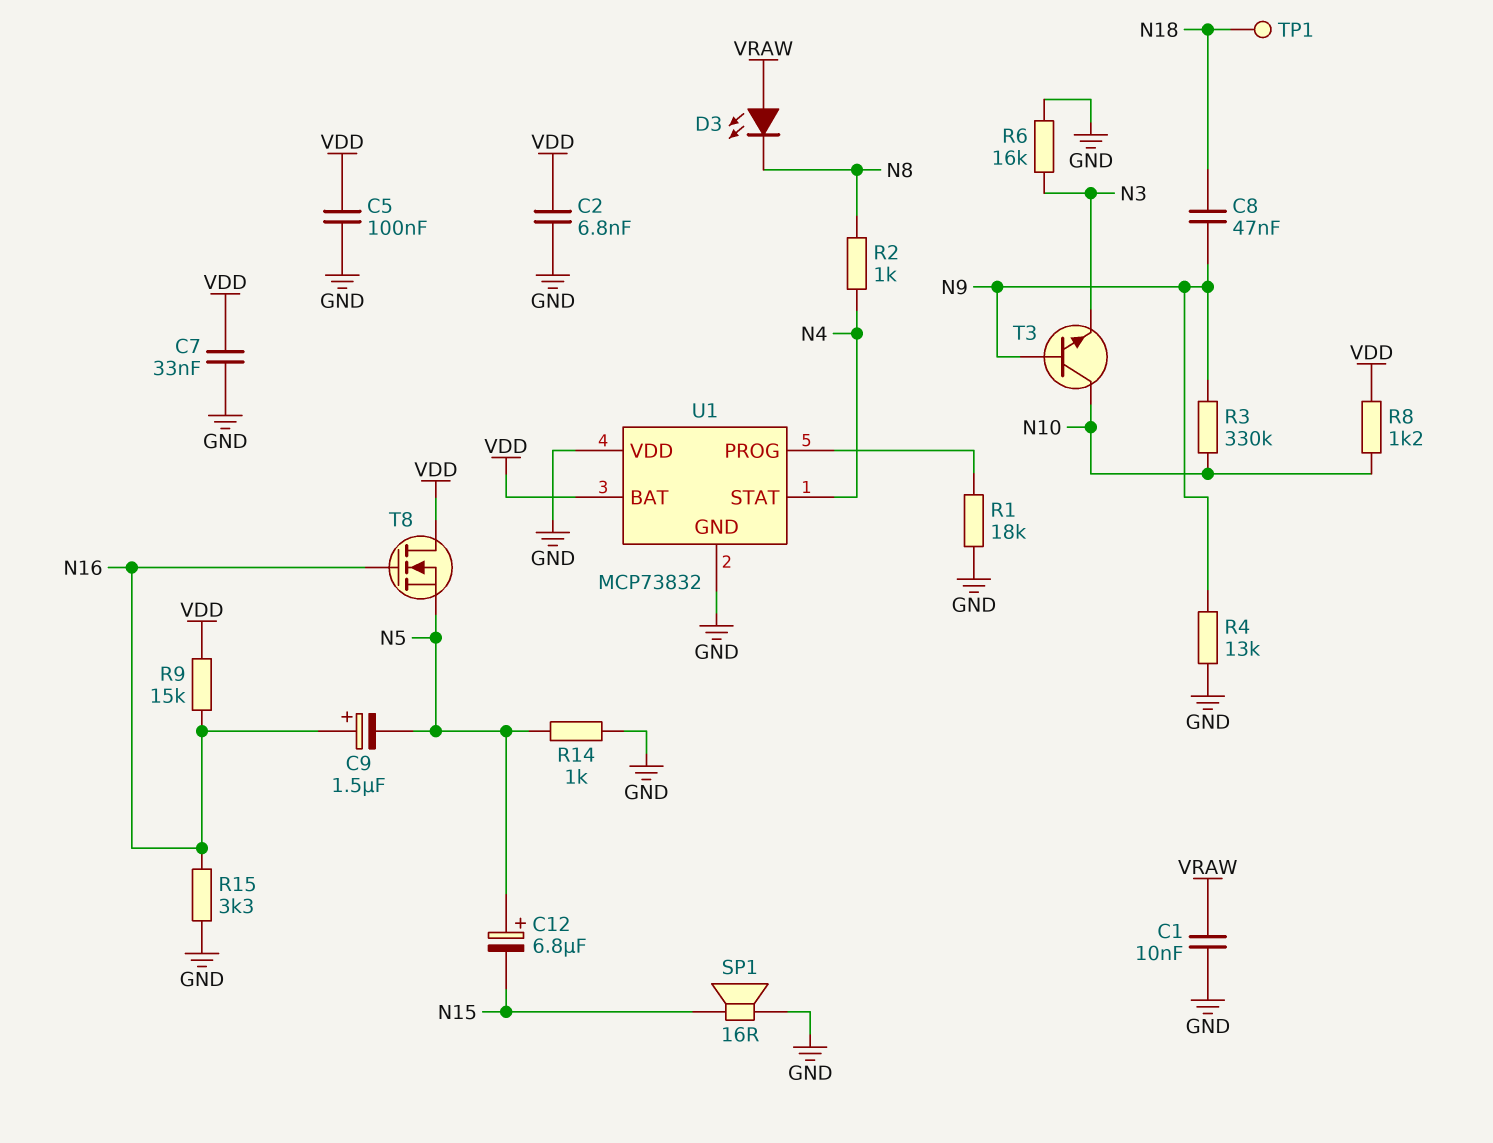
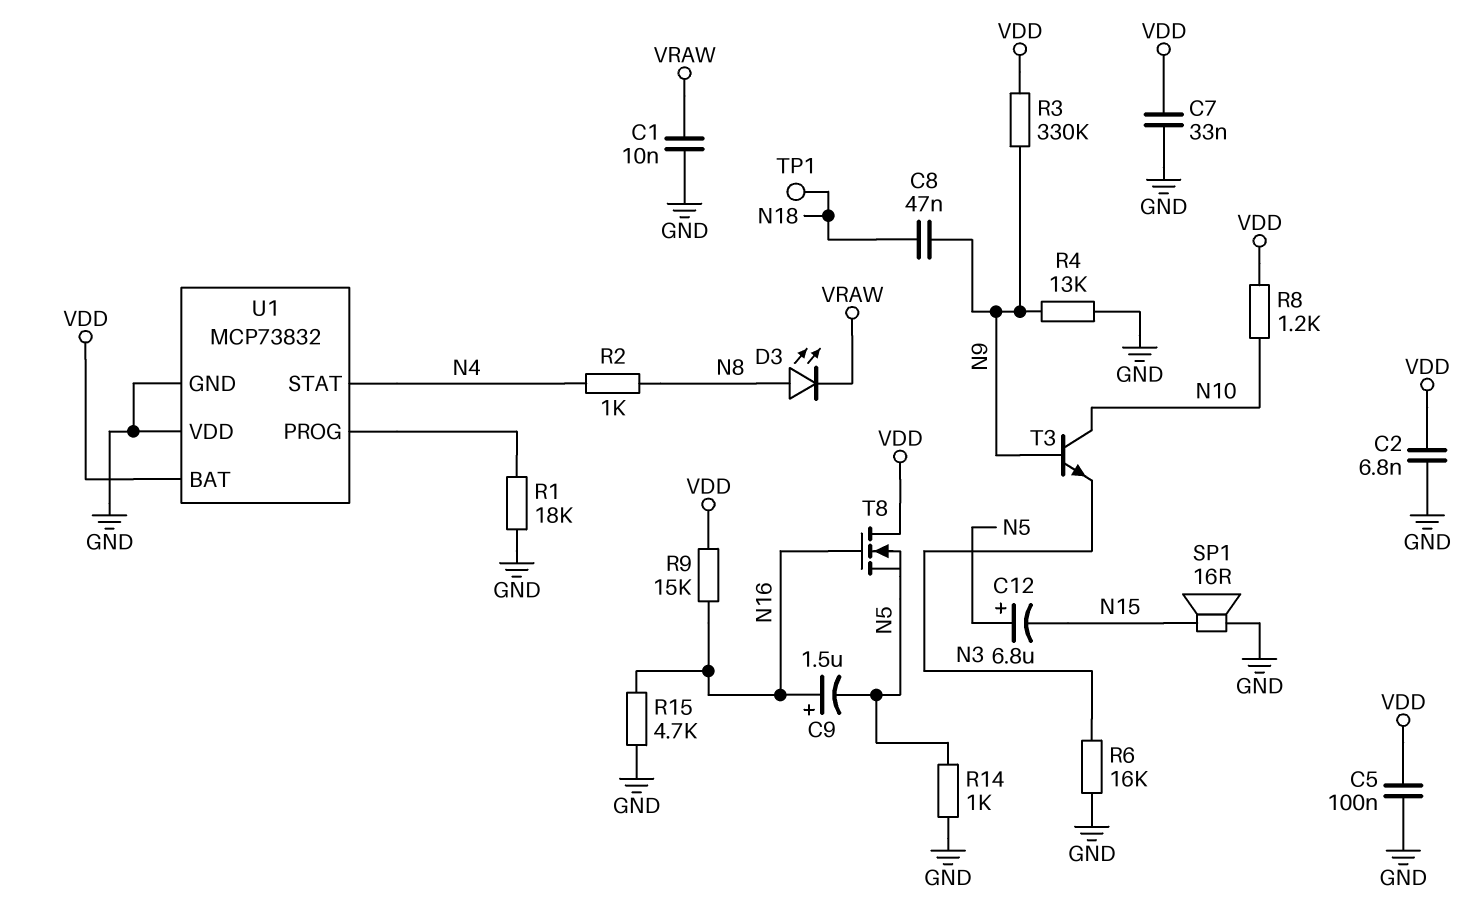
D3: LED (A VRAW, K N8) -> LED (A N8, K VRAW)
R3: 330k (N9, N10) -> 330k (N9, VDD)
R15: 3.3k (GND, N16) -> 4.7k (GND, N16)

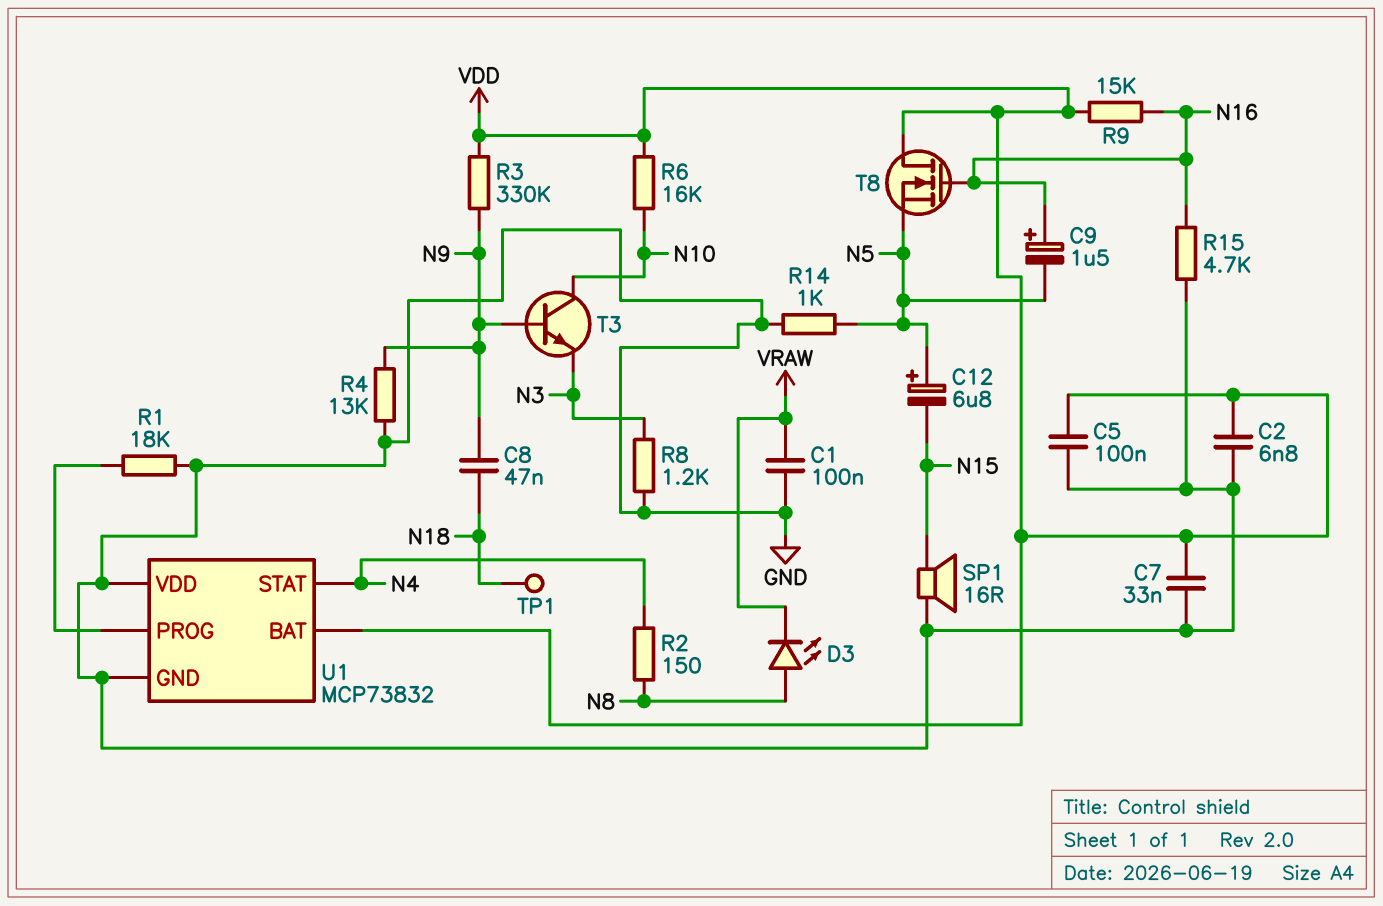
C1: 10nF (GND, VRAW) -> 100nF (GND, VRAW)
R2: 1k (N4, N8) -> 150 (N4, N8)
R6: 16k (GND, N3) -> 16k (N10, VDD)
R8: 1.2k (N10, VDD) -> 1.2k (GND, N3)

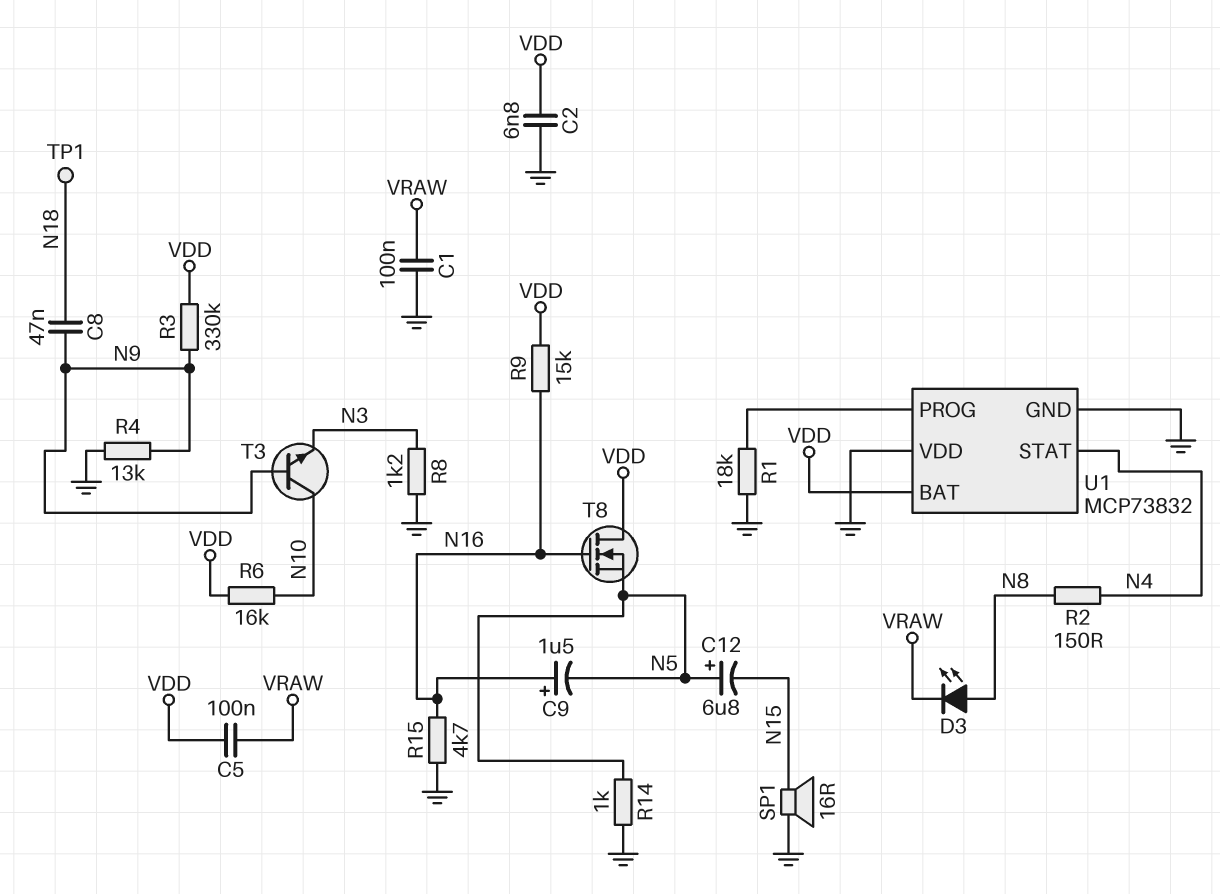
C5: 100nF (GND, VDD) -> 100nF (VDD, VRAW)
C7: 33nF (GND, VDD) -> none

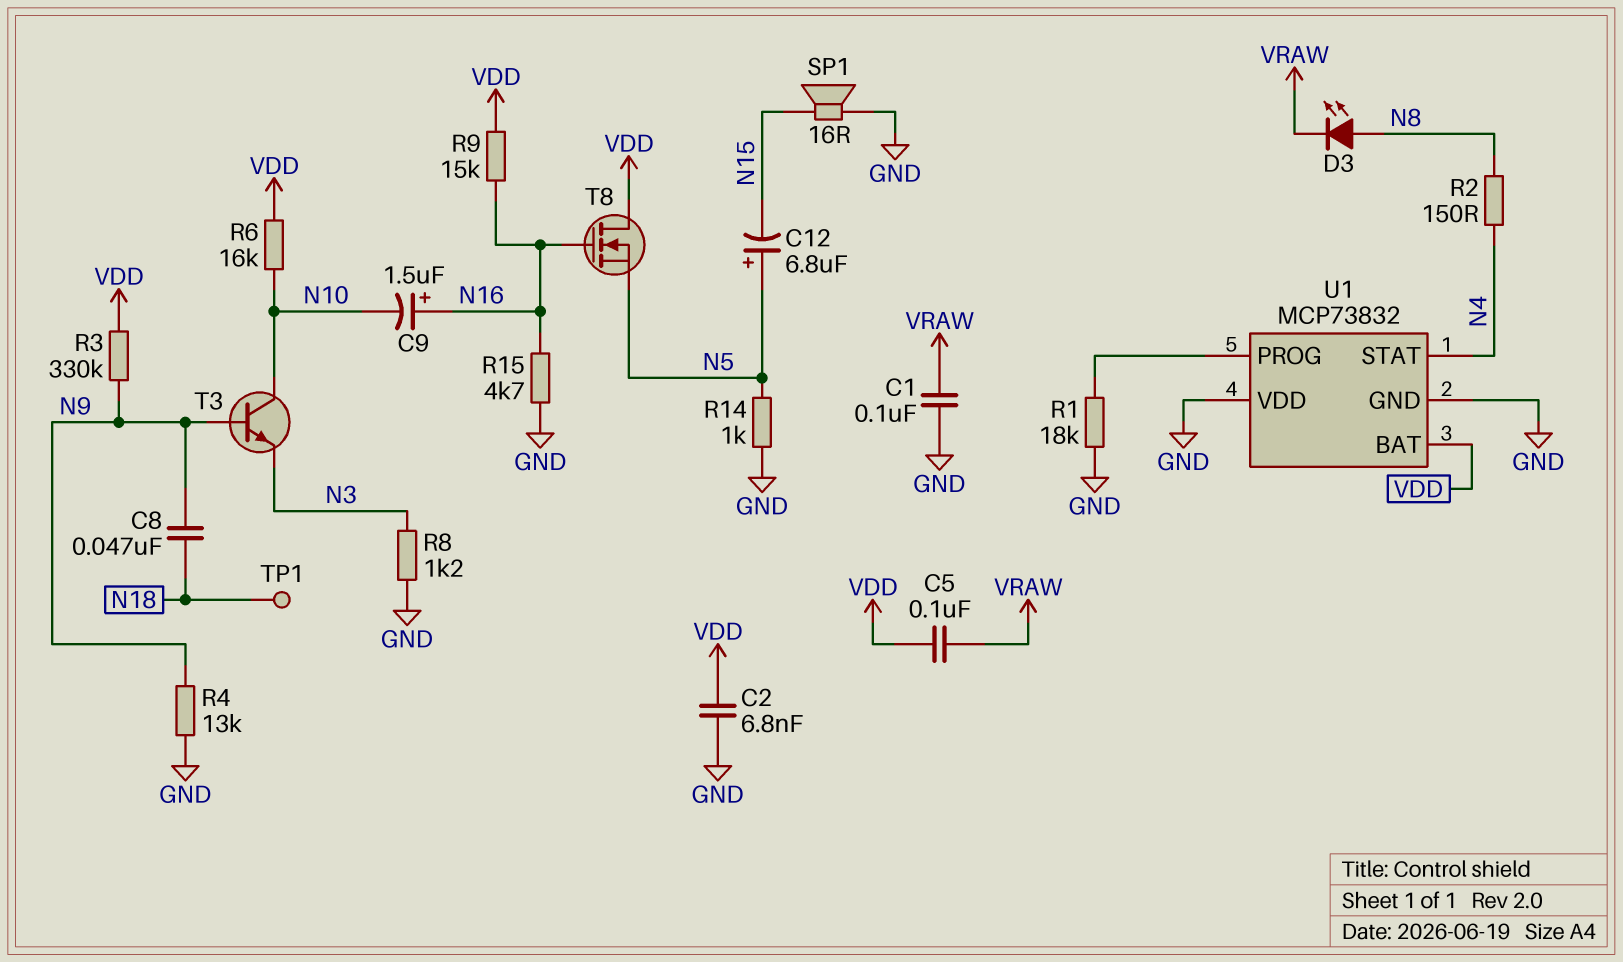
C9: 1.5uF (plus N16, minus N5) -> 1.5uF (plus N16, minus N10)

